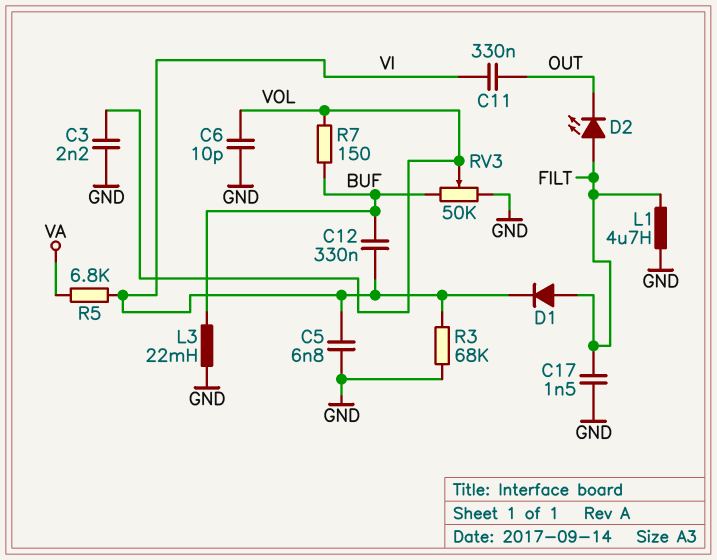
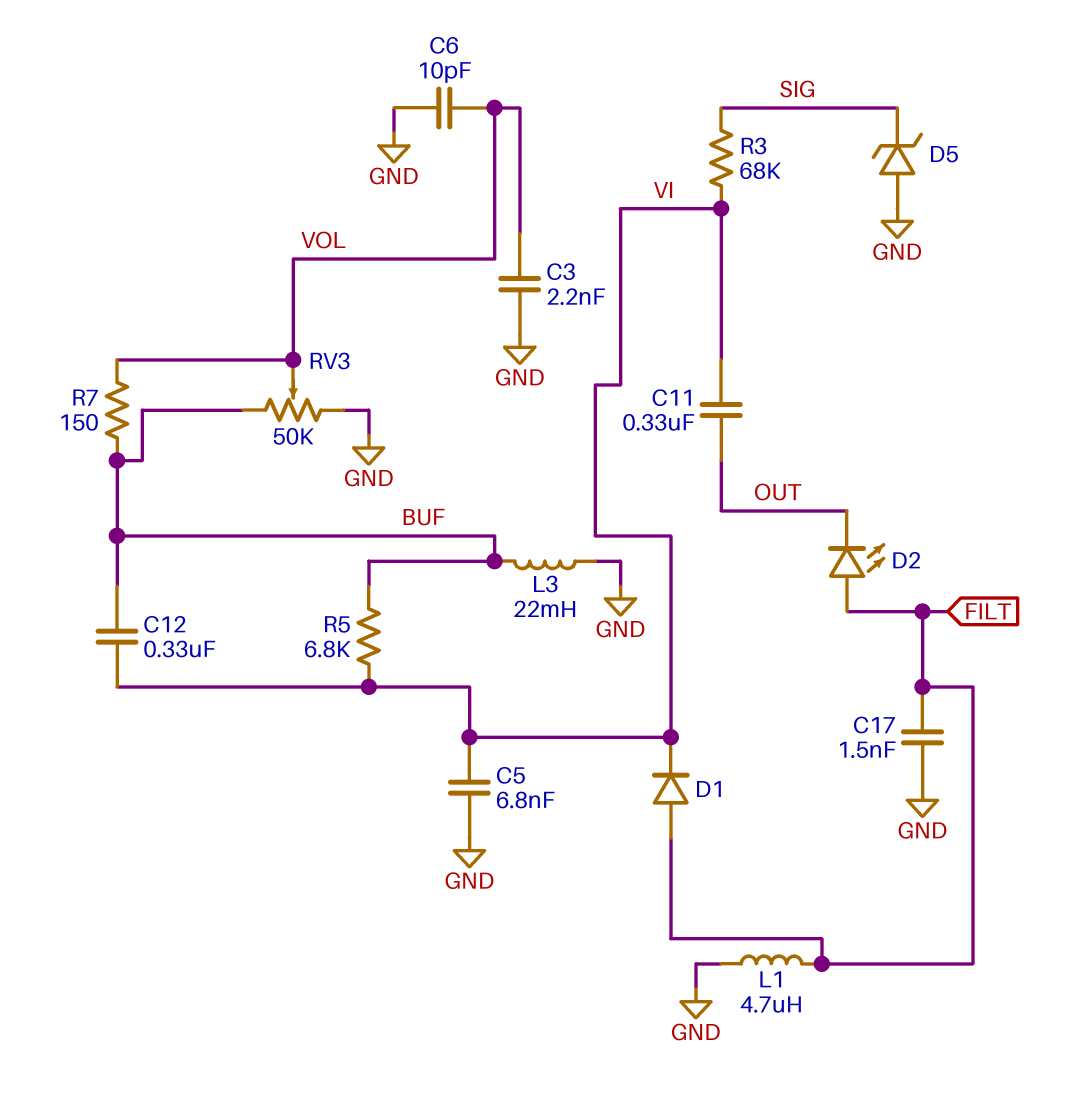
D5: none -> zener (A GND, K SIG)
R3: 68k (GND, VI) -> 68k (SIG, VI)
R5: 6.8k (VA, VI) -> 6.8k (BUF, VI)

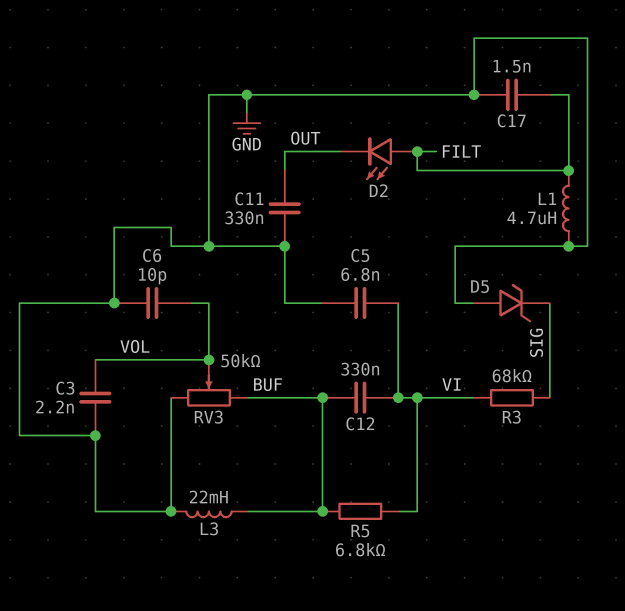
C11: 330nF (OUT, VI) -> 330nF (GND, OUT)
D1: diode (A FILT, K VI) -> none
R7: 150 (BUF, VOL) -> none

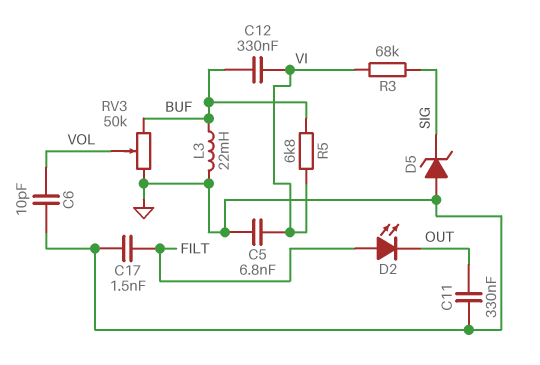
C3: 2.2nF (GND, VOL) -> none
L1: 4.7uH (FILT, GND) -> none

